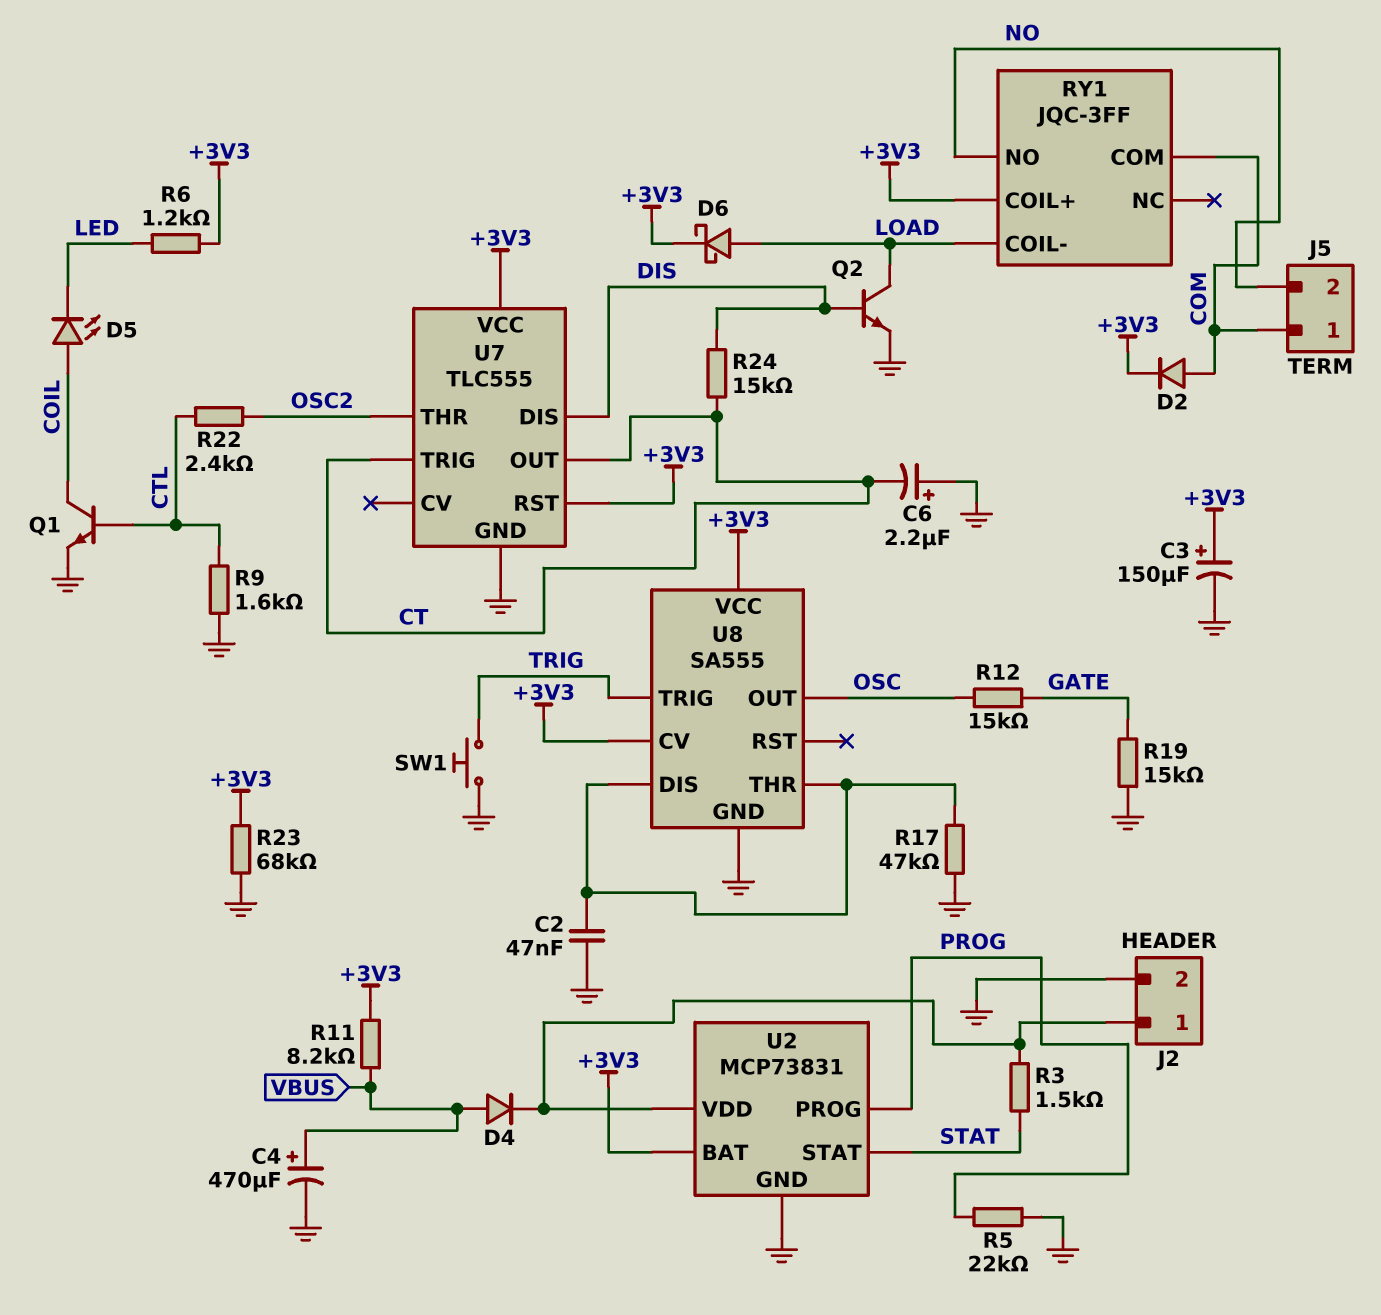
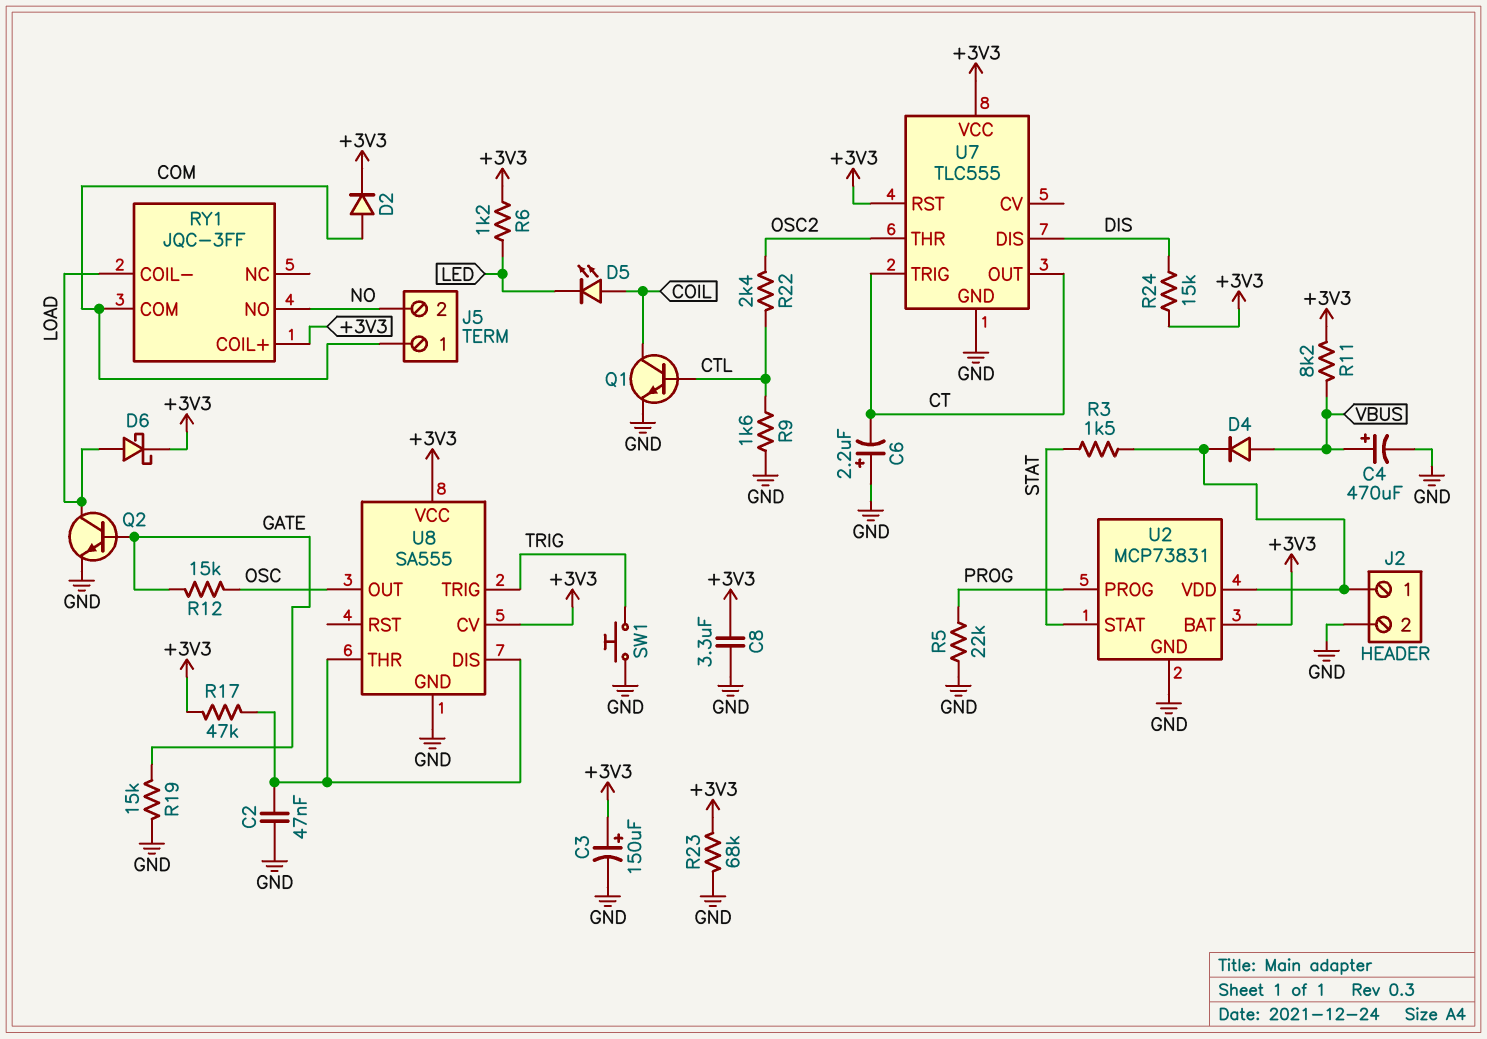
C8: none -> 3.3uF (+3V3, GND)
Q2: NPN (B DIS, C LOAD, E GND) -> NPN (B GATE, C LOAD, E GND)
R17: 47k (GND, U8/DIS) -> 47k (+3V3, U8/DIS)
R24: 15k (CT, DIS) -> 15k (+3V3, DIS)

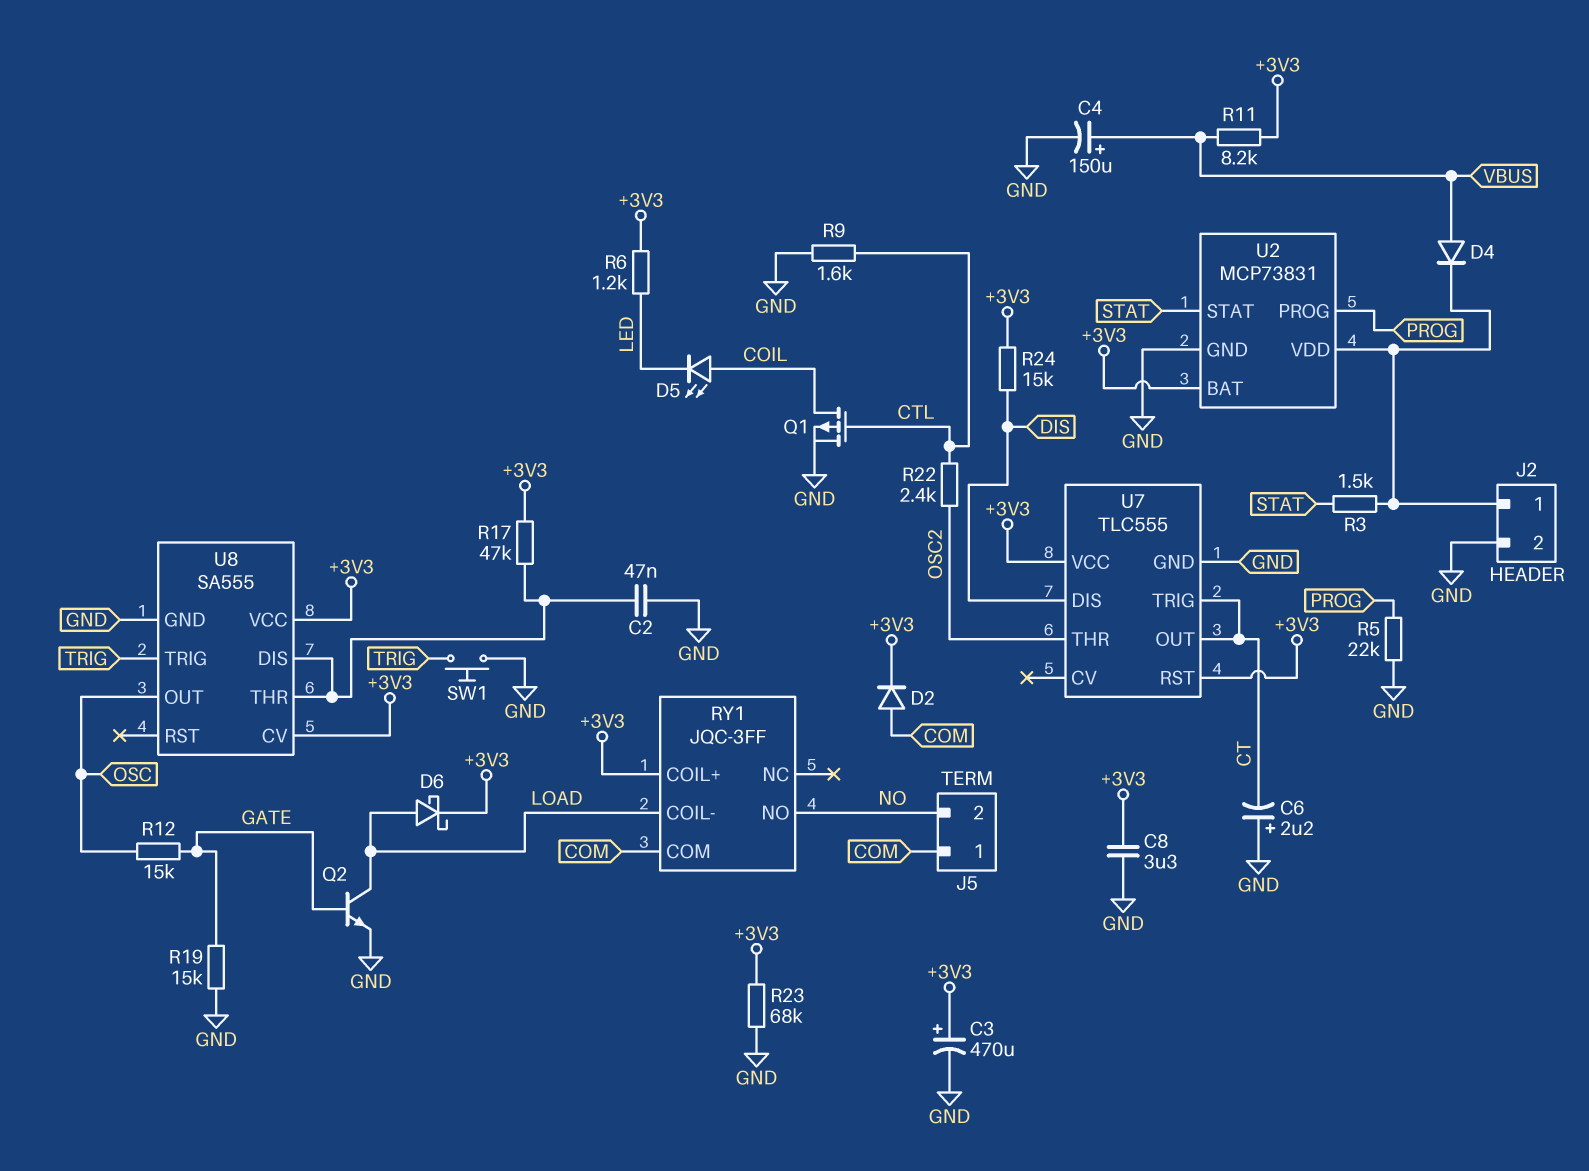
C3: 150uF (plus +3V3, minus GND) -> 470uF (plus +3V3, minus GND)
C4: 470uF (plus VBUS, minus GND) -> 150uF (plus VBUS, minus GND)
Q1: NPN (B CTL, C COIL, E GND) -> PMOS (G CTL, D COIL, S GND)

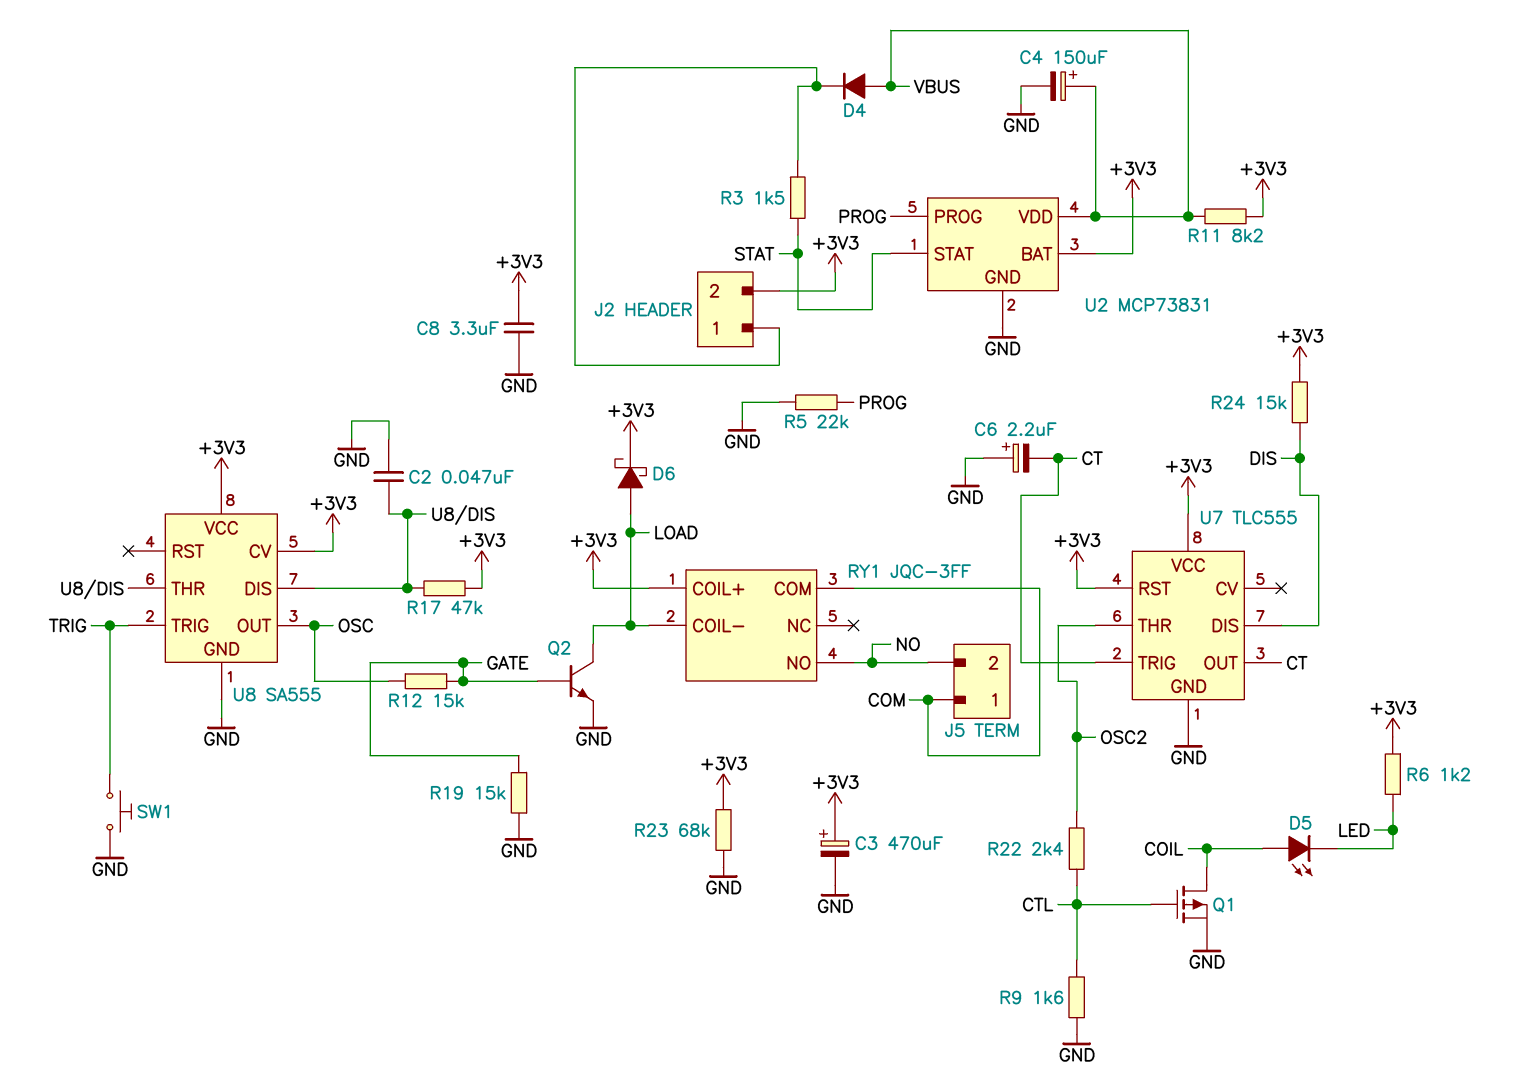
D2: diode (A COM, K +3V3) -> none
J2 pin 2: GND -> +3V3
U2 pin VDD: J2/1 -> VBUS

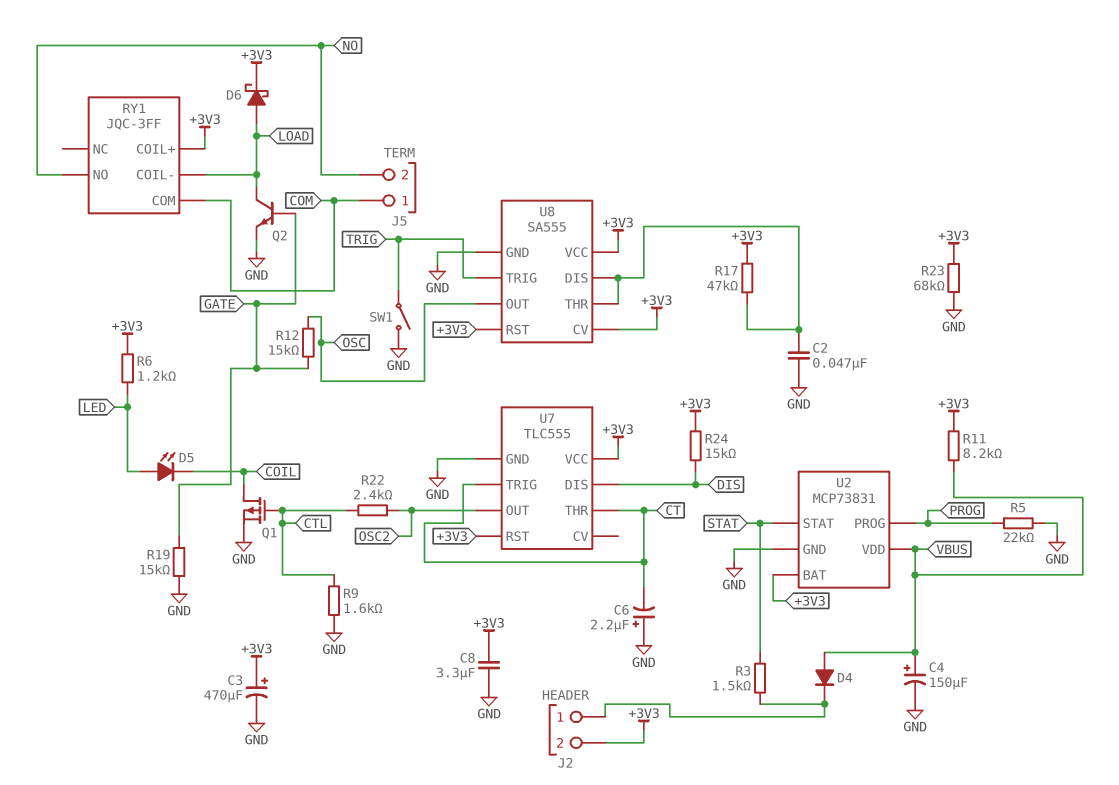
D5: LED (A COIL, K LED) -> LED (A LED, K COIL)
SW1: button (GND, TRIG) -> switch (GND, TRIG)
U7 pin OUT: CT -> OSC2
U7 pin THR: OSC2 -> CT
U8 pin RST: none -> +3V3

